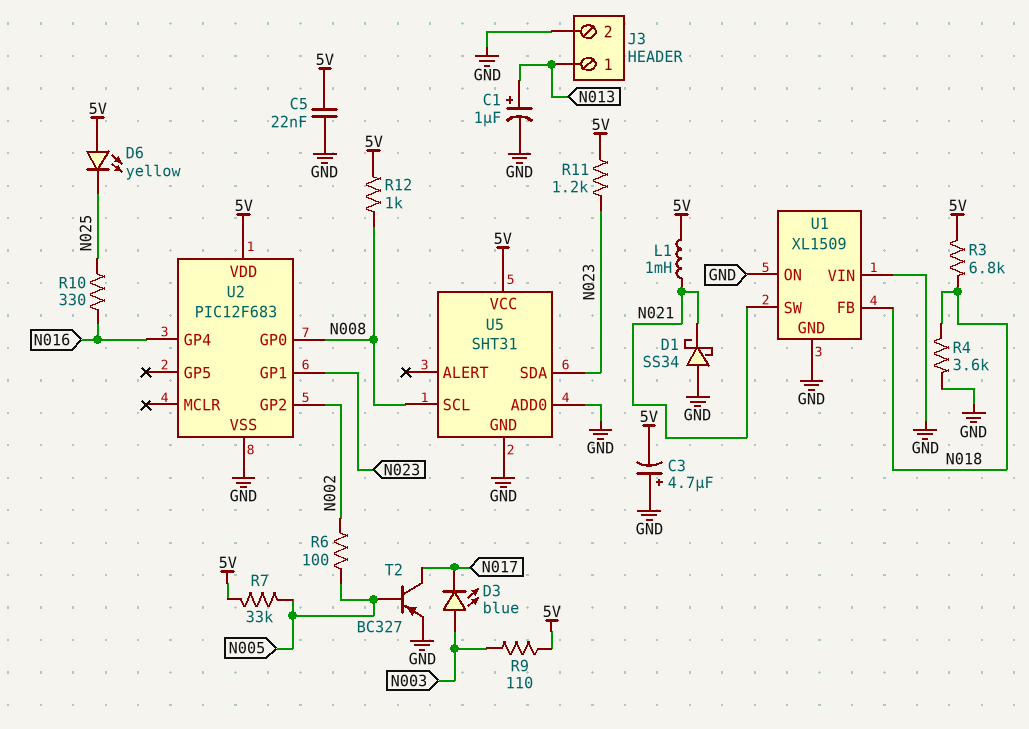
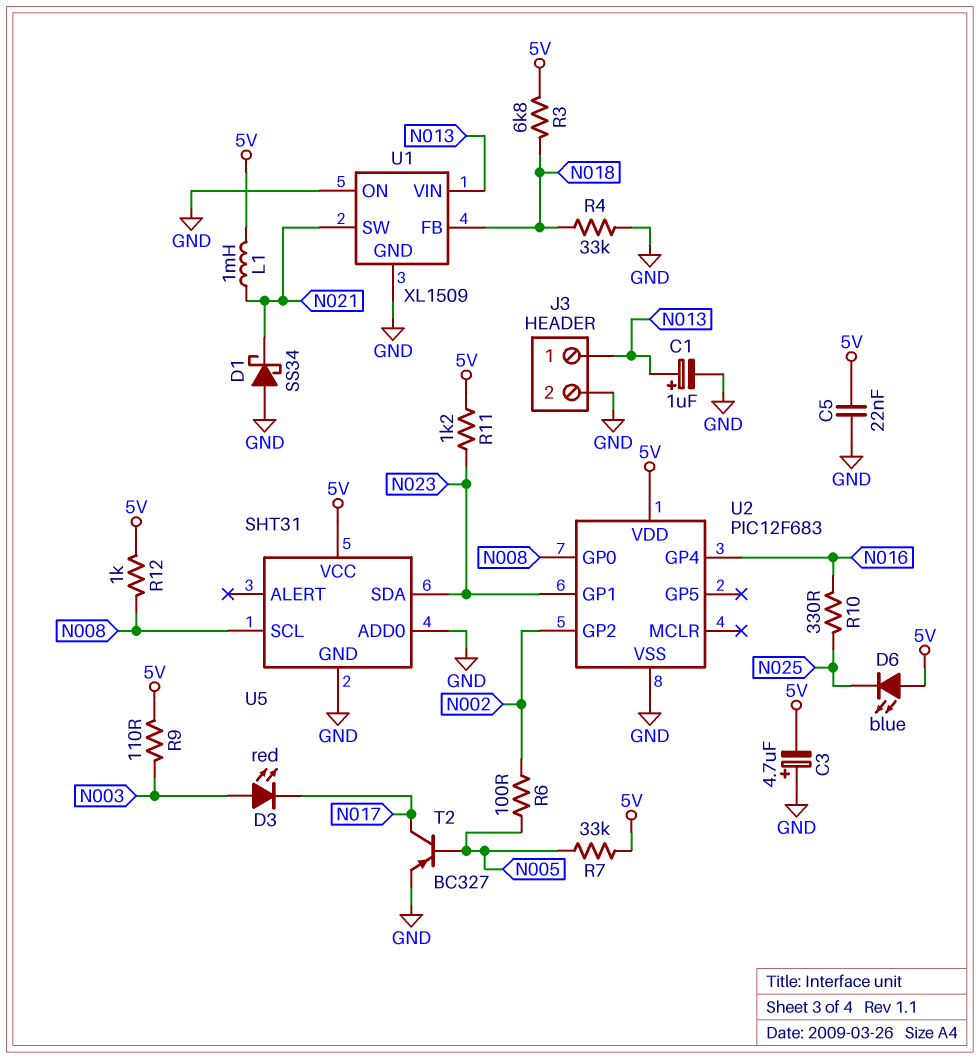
D3: LED blue (A N003, K N017) -> LED red (A N003, K N017)
D6: LED yellow (A 5V, K N025) -> LED blue (A 5V, K N025)
R4: 3.6k (GND, N018) -> 33k (GND, N018)
U1 pin VIN: GND -> N013

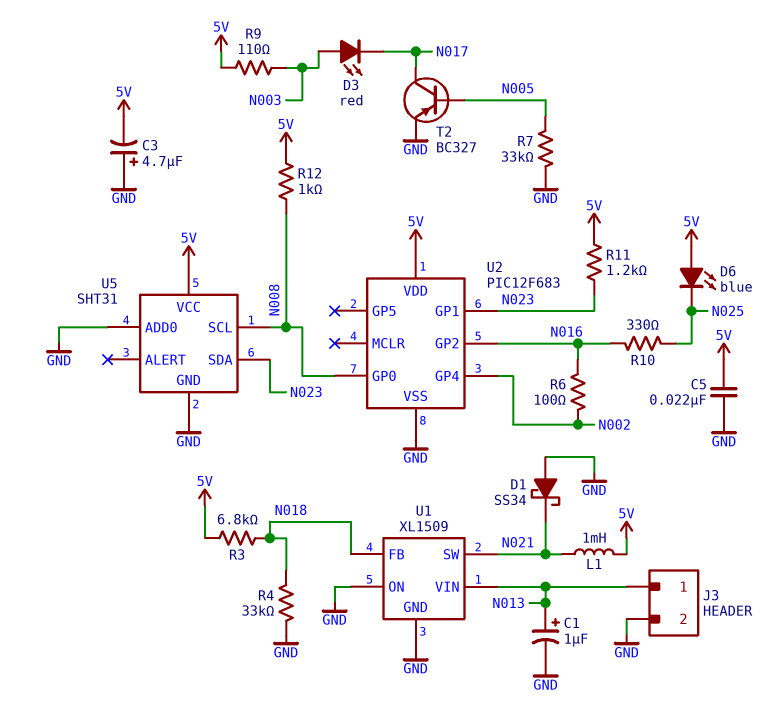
R6: 100 (N002, N005) -> 100 (N002, N016)
R7: 33k (5V, N005) -> 33k (GND, N005)
U2 pin GP2: N002 -> N016
U2 pin GP4: N016 -> N002

